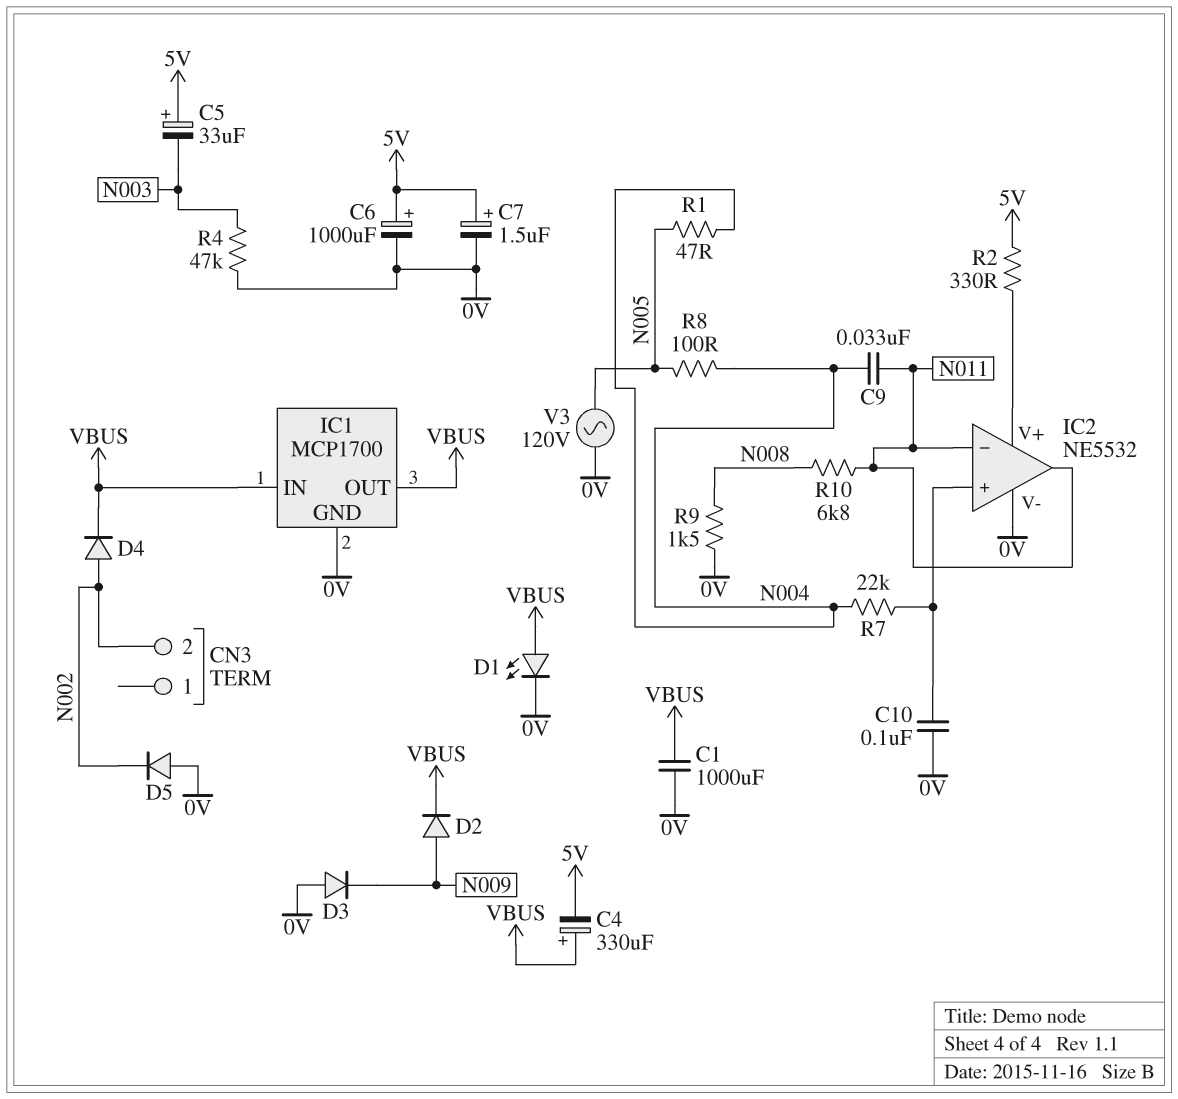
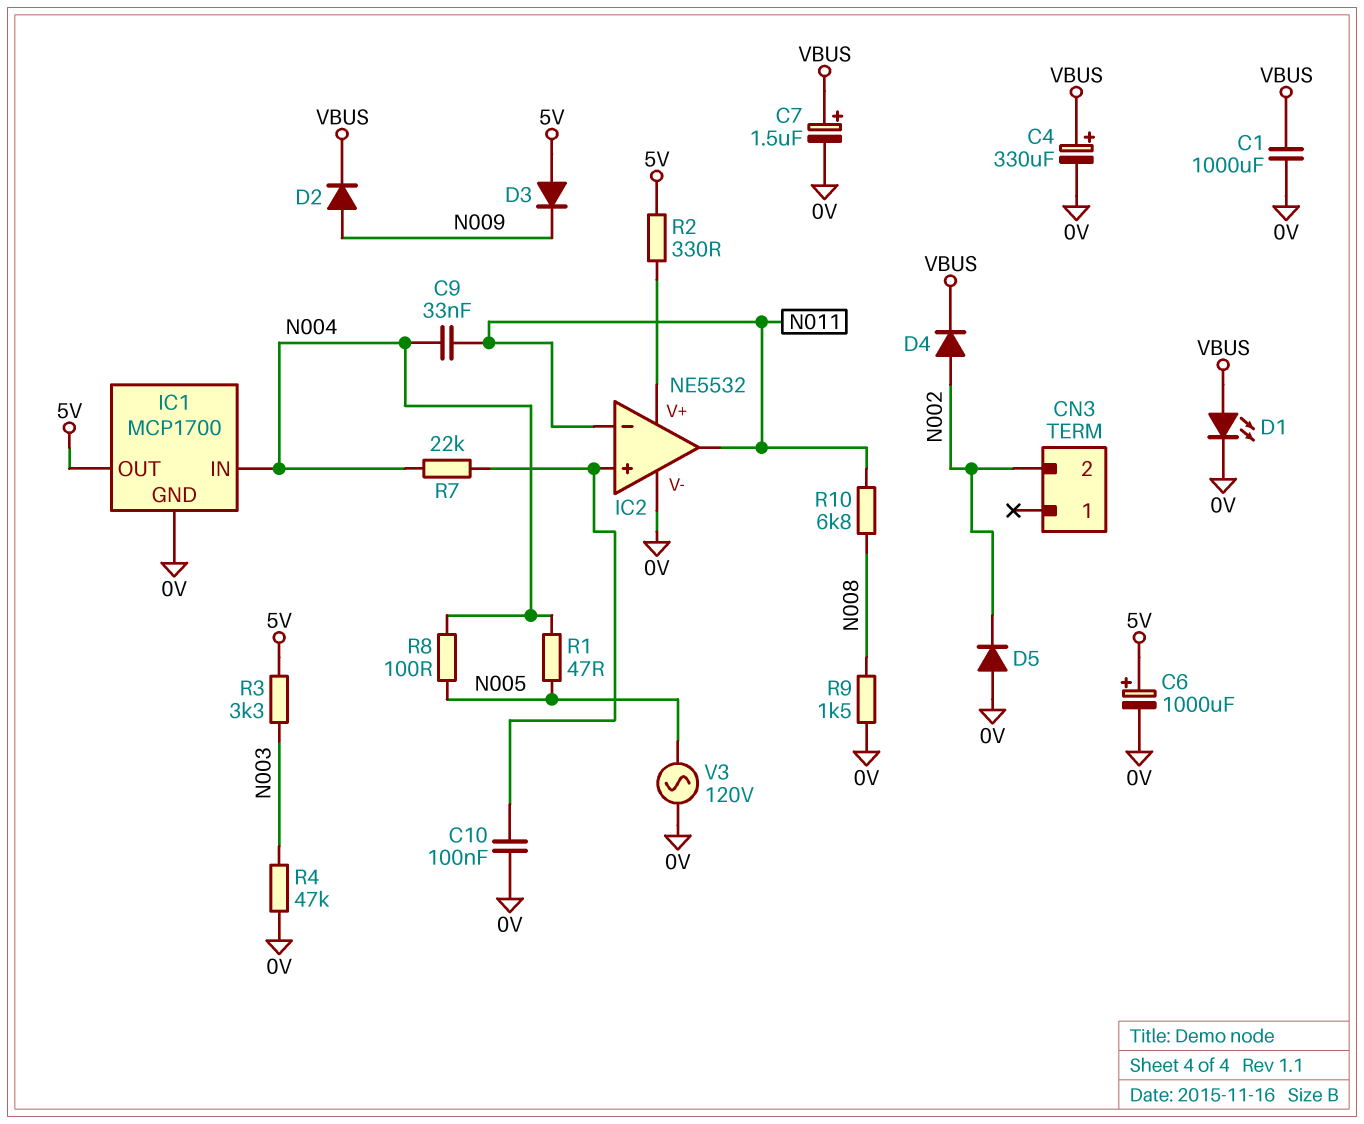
C4: 330uF (plus VBUS, minus 5V) -> 330uF (plus VBUS, minus 0V)
C5: 33uF (plus 5V, minus N003) -> none
C7: 1.5uF (plus 5V, minus 0V) -> 1.5uF (plus VBUS, minus 0V)
D3: diode (A 0V, K N009) -> diode (A 5V, K N009)
IC1 pin IN: VBUS -> N004
IC1 pin OUT: VBUS -> 5V
R3: none -> 3.3k (5V, N003)

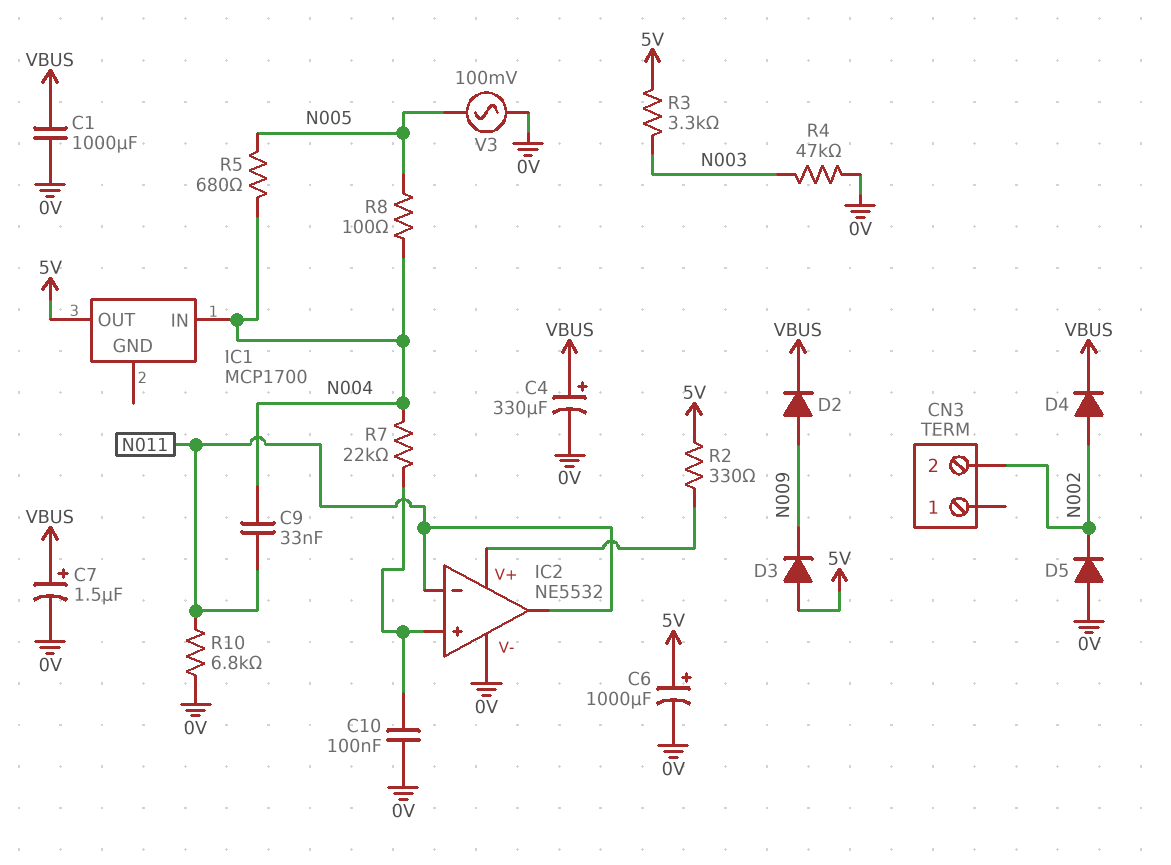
D1: LED (A VBUS, K 0V) -> none
IC1 pin GND: 0V -> none
R1: 47 (N004, N005) -> none
R5: none -> 680 (N004, N005)
R9: 1.5k (0V, N008) -> none
R10: 6.8k (N008, N011) -> 6.8k (0V, N011)
V3: AC 120V (0V, N005) -> AC 100mV (0V, N005)

